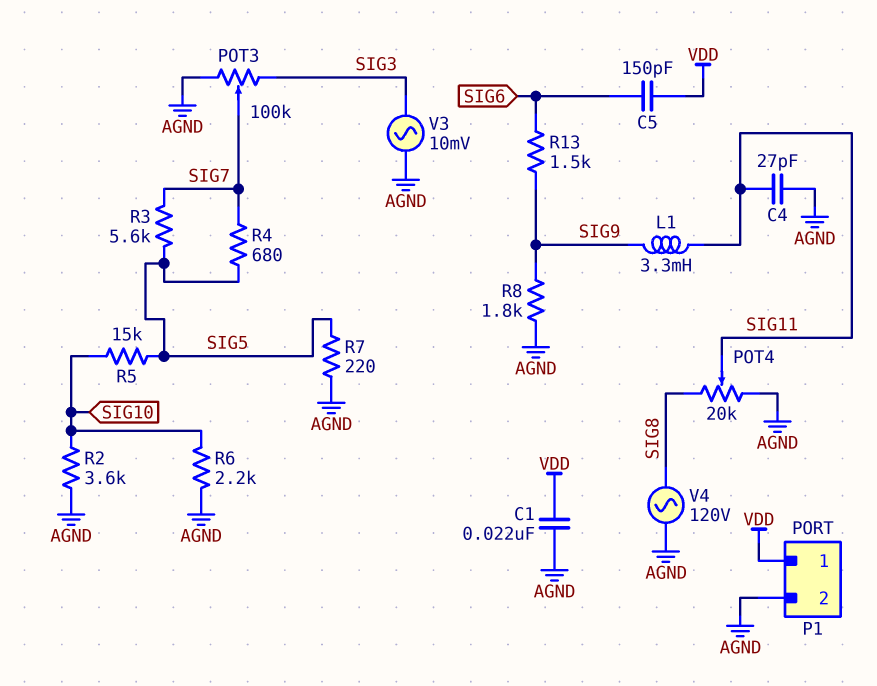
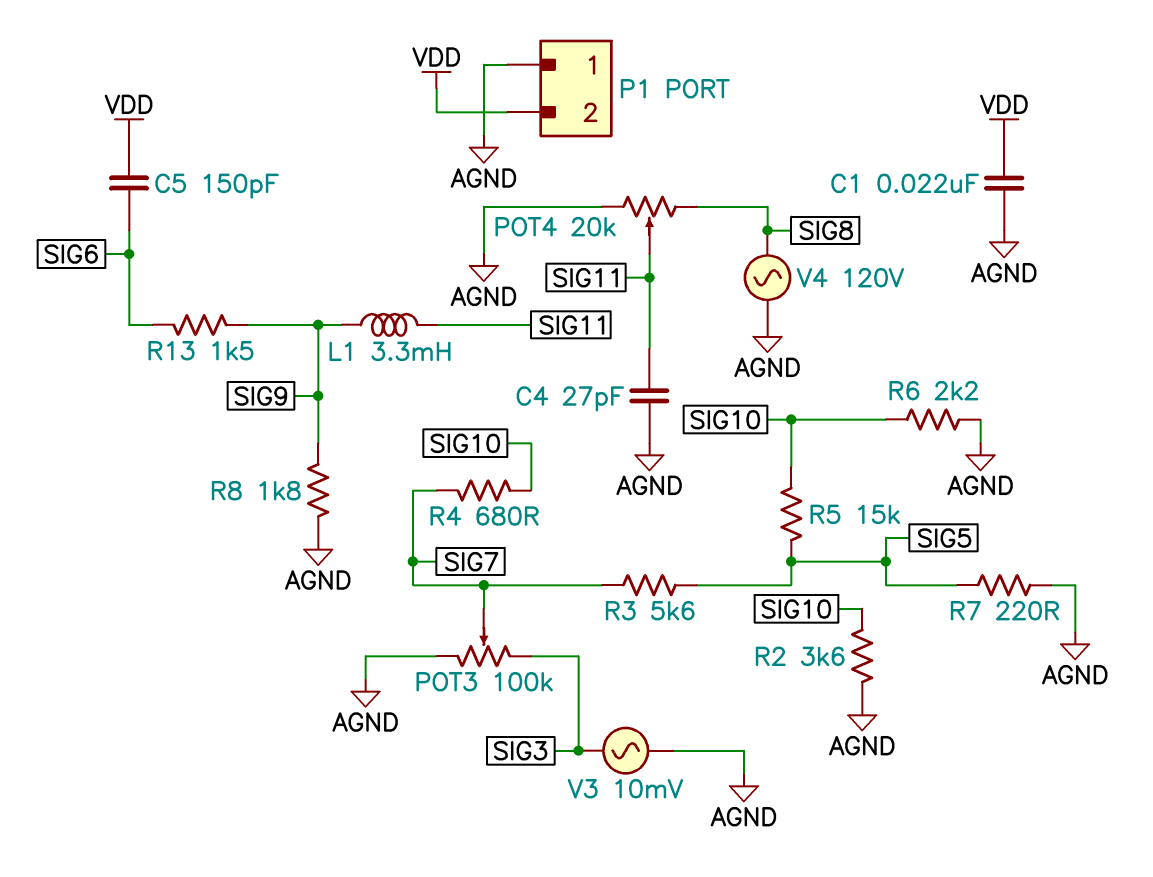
P1 pin 1: VDD -> AGND
P1 pin 2: AGND -> VDD
R4: 680 (SIG5, SIG7) -> 680 (SIG7, SIG10)

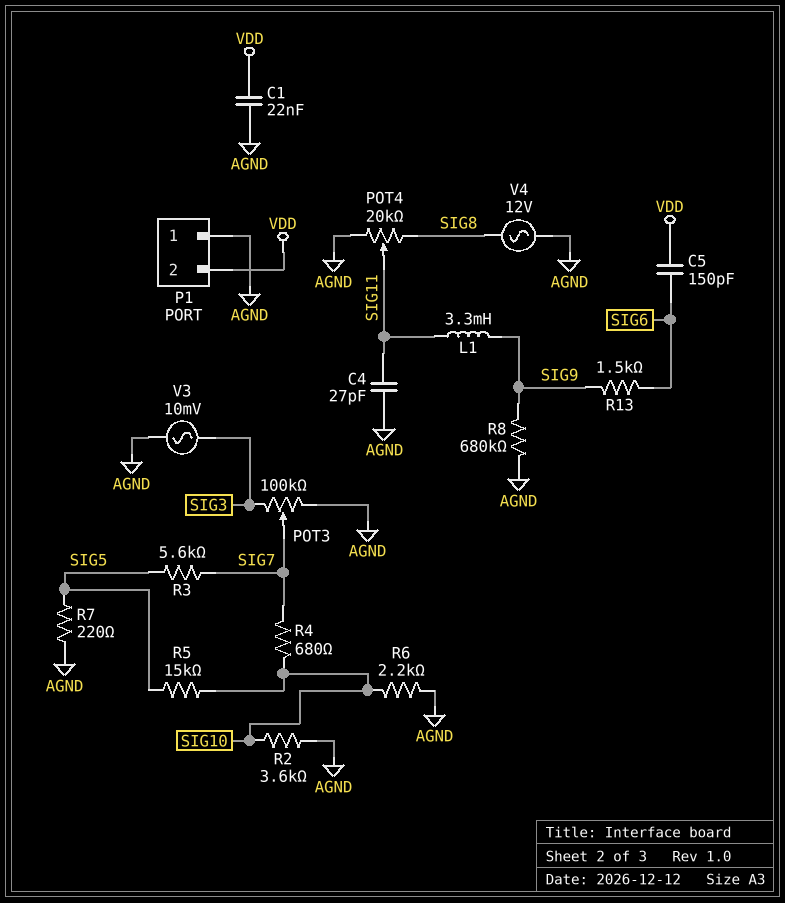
R8: 1.8k (AGND, SIG9) -> 680k (AGND, SIG9)
V4: AC 120V (AGND, SIG8) -> AC 12V (AGND, SIG8)

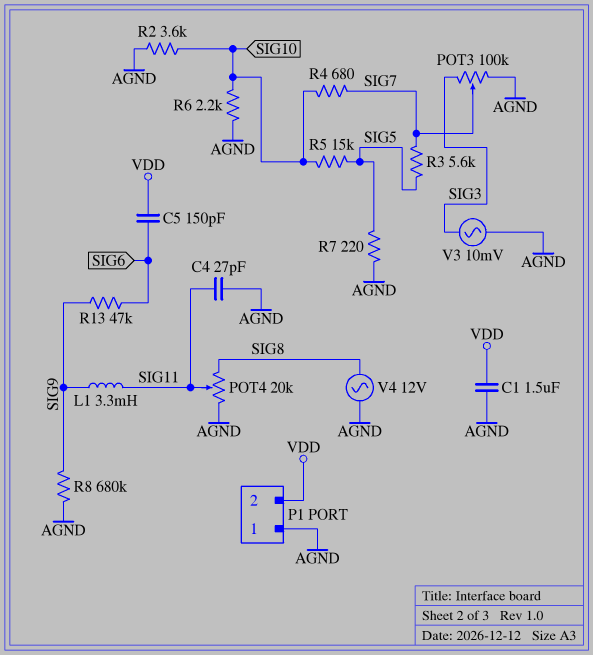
C1: 22nF (AGND, VDD) -> 1.5uF (AGND, VDD)
R13: 1.5k (SIG6, SIG9) -> 47k (SIG6, SIG9)

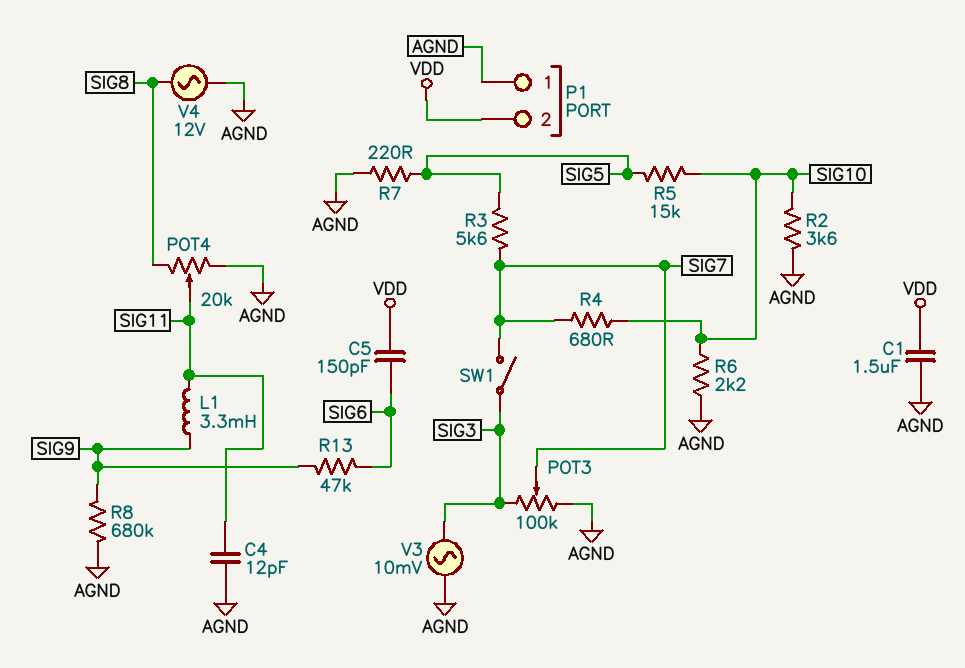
C4: 27pF (AGND, SIG11) -> 12pF (AGND, SIG11)
SW1: none -> switch (SIG3, SIG7)

